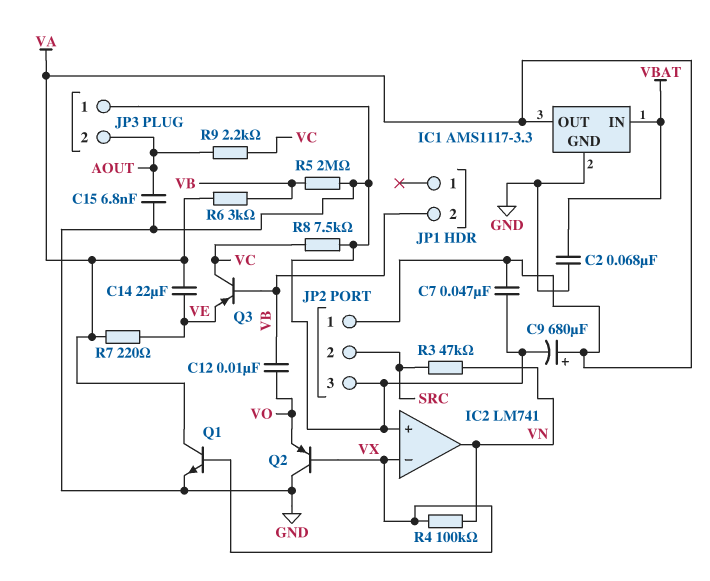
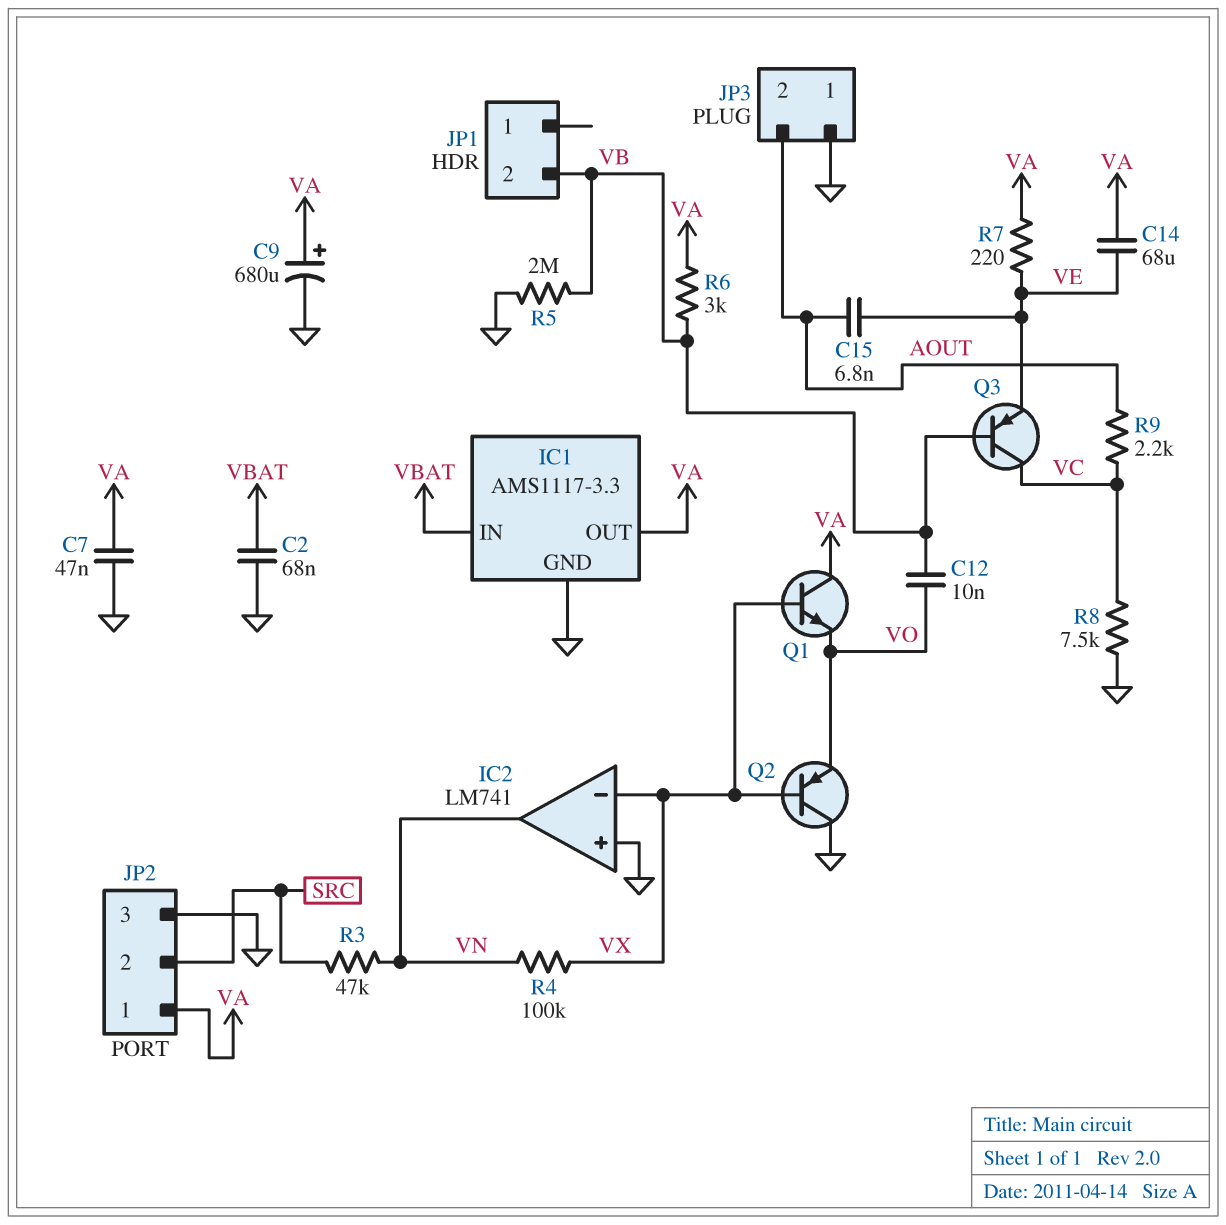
C14: 22uF (VA, VE) -> 68uF (VA, VE)
C15: 6.8nF (AOUT, GND) -> 6.8nF (AOUT, VE)
Q1: NPN (B VX, C VA, E GND) -> NPN (B VX, C VA, E VO)

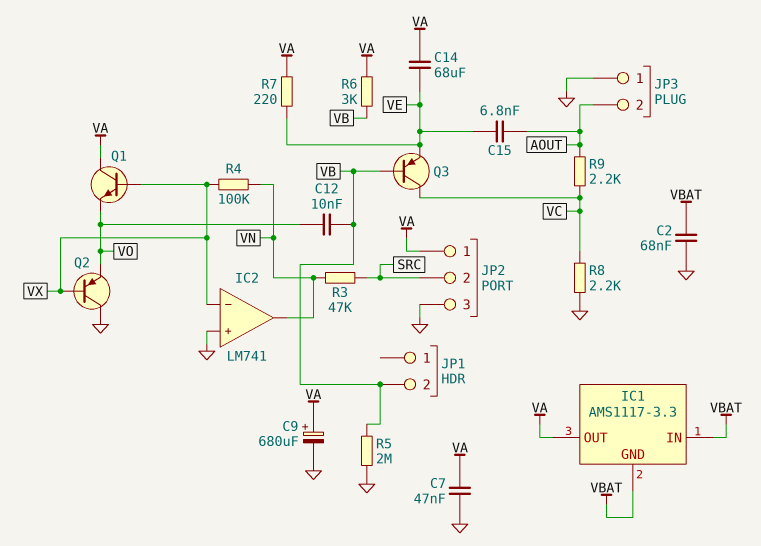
IC1 pin GND: GND -> VBAT
R8: 7.5k (GND, VC) -> 2.2k (GND, VC)

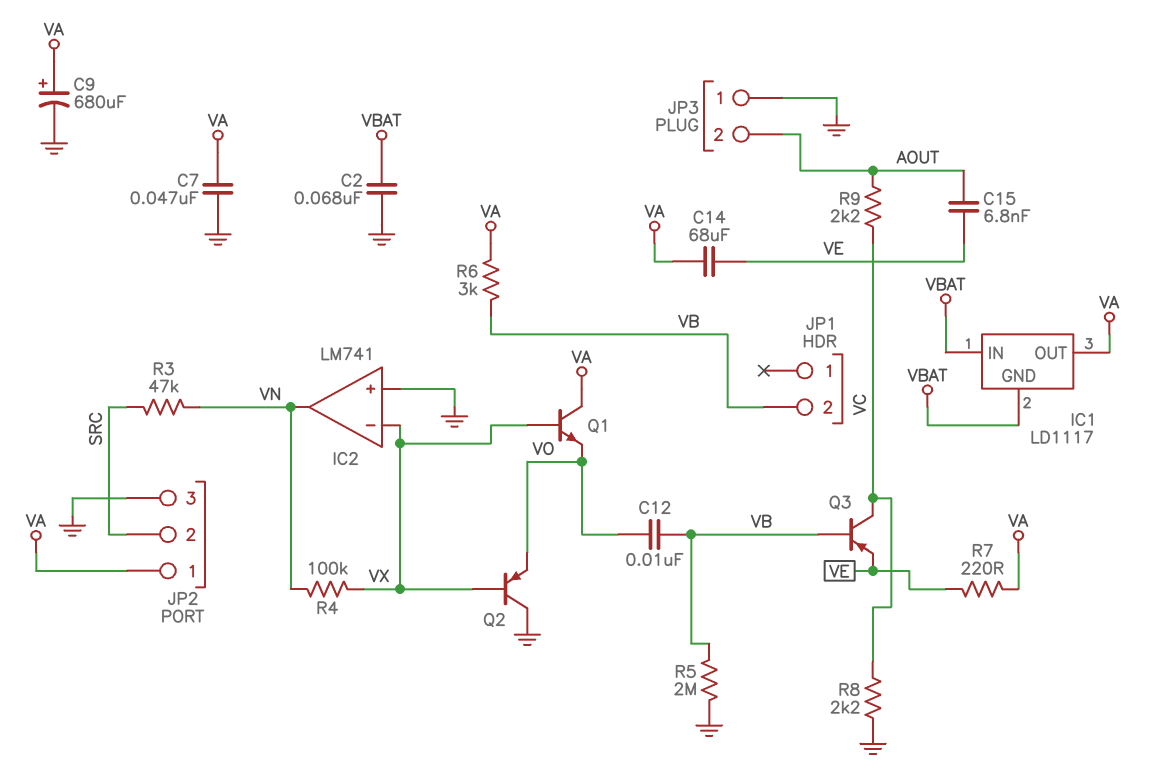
IC1: AMS1117-3.3 -> LD1117

